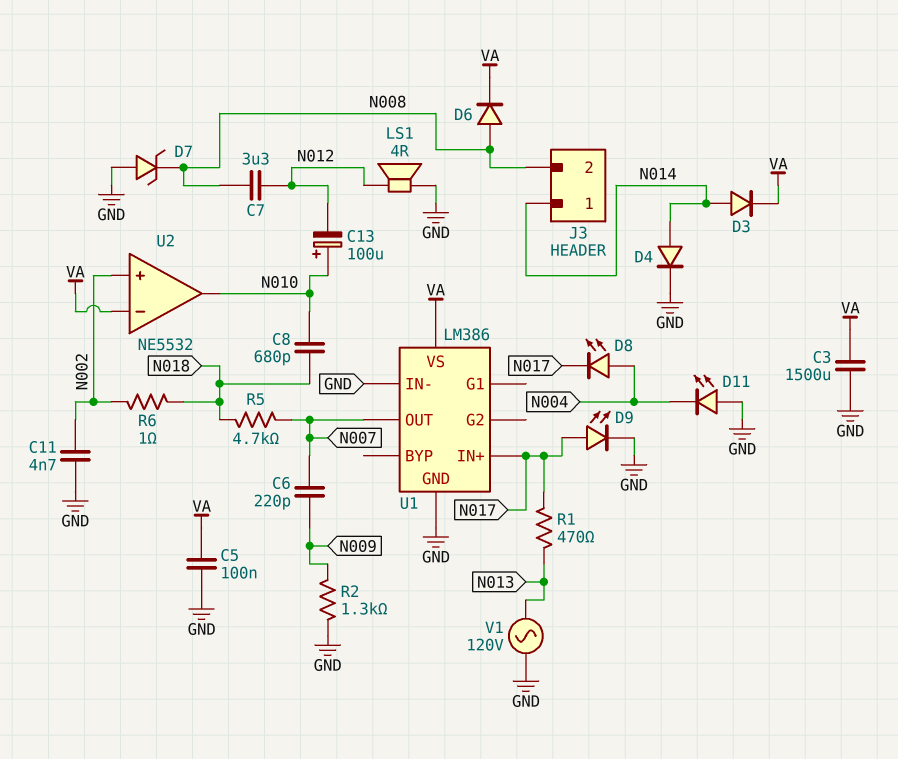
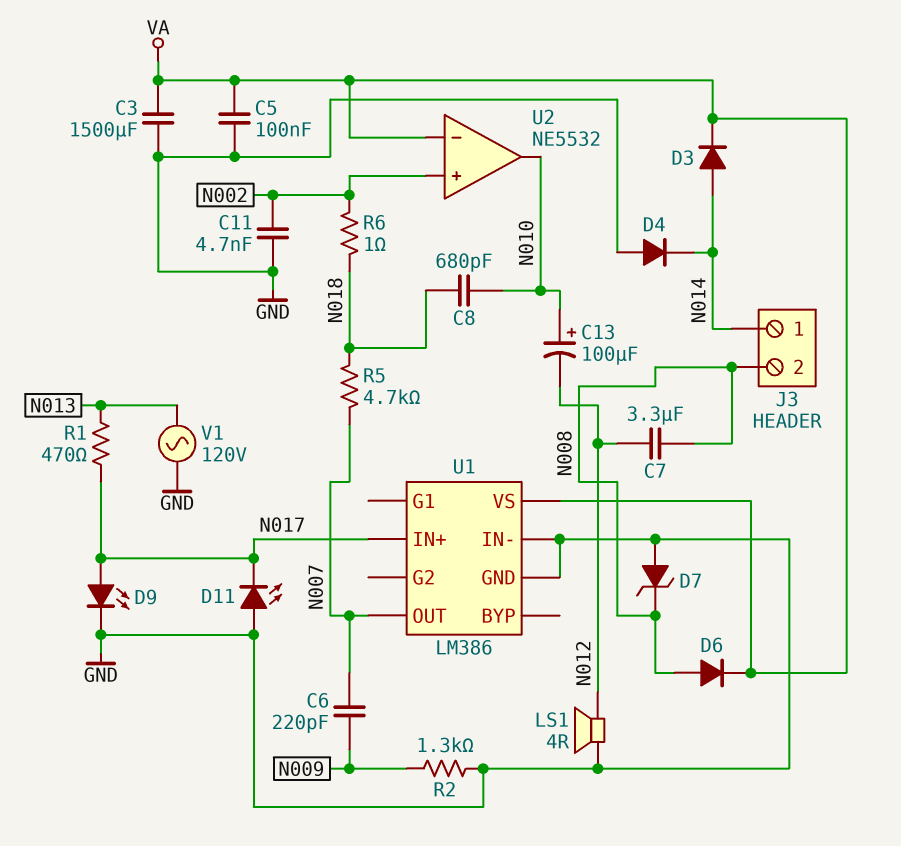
D4: diode (A N014, K GND) -> diode (A GND, K N014)
D8: LED (A N004, K N017) -> none
D11: LED (A GND, K N004) -> LED (A GND, K N017)

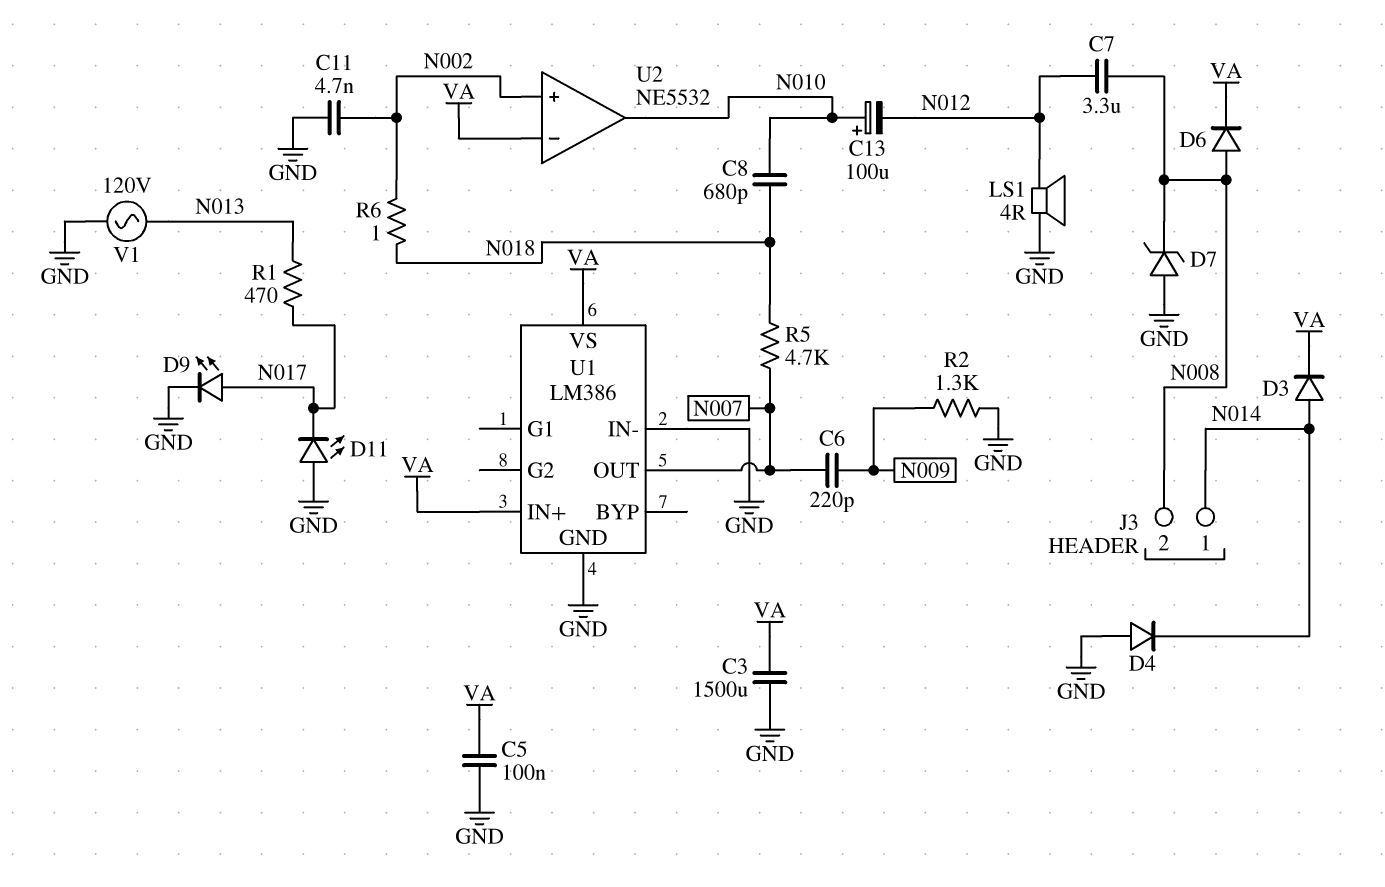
U1 pin IN+: N017 -> VA

